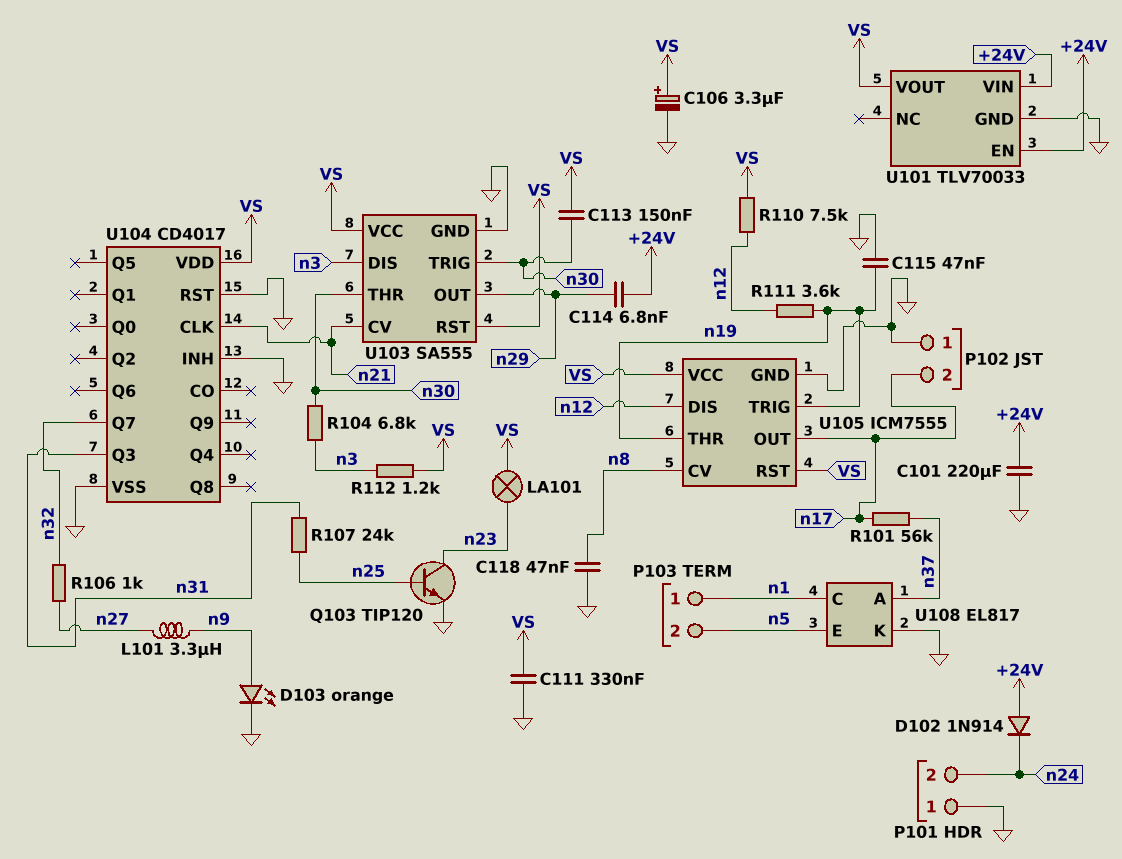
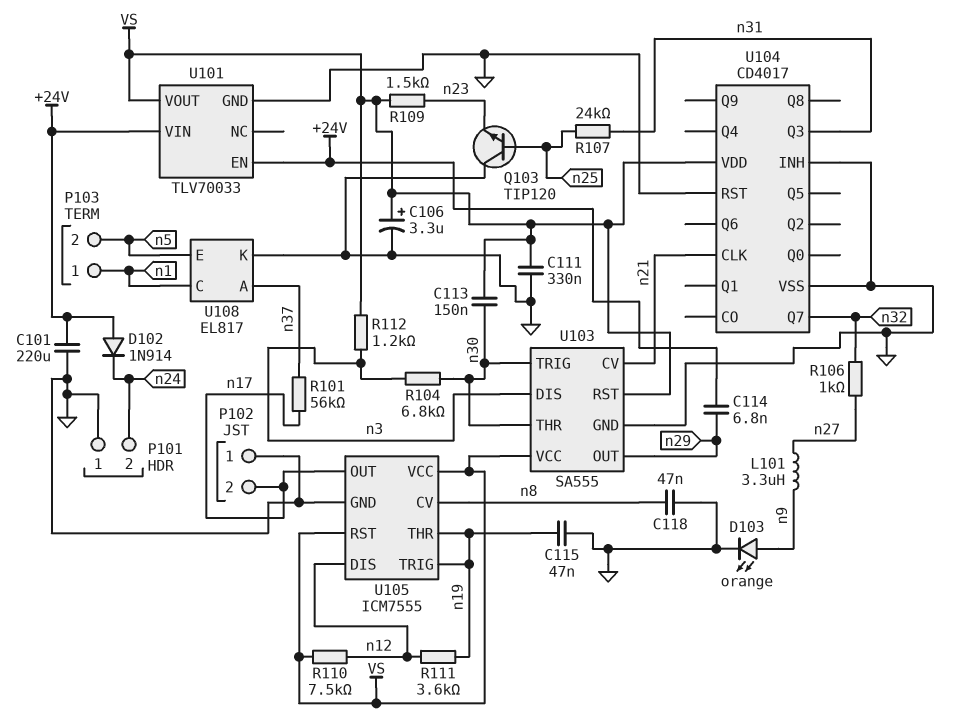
LA101: lamp (VS, n23) -> none
Q103: NPN TIP120 (B n25, C n23, E GND) -> NPN TIP120 (B n25, C GND, E n23)
R109: none -> 1.5k (VS, n23)

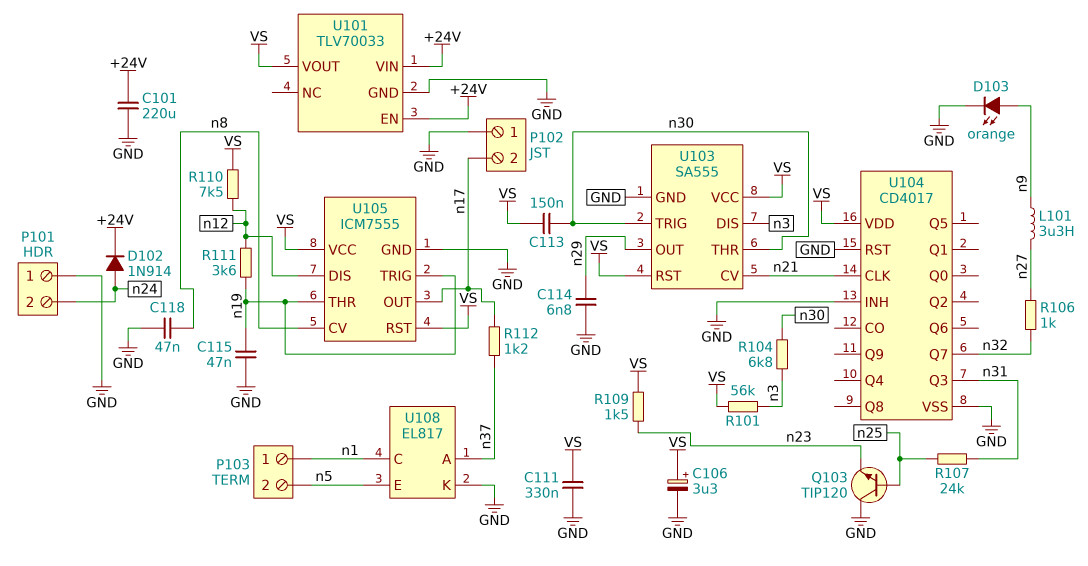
C114: 6.8nF (+24V, n29) -> 6.8nF (GND, n29)
D102: diode 1N914 (A +24V, K n24) -> diode 1N914 (A n24, K +24V)
R101: 56k (n17, n37) -> 56k (VS, n3)
R112: 1.2k (VS, n3) -> 1.2k (n17, n37)

